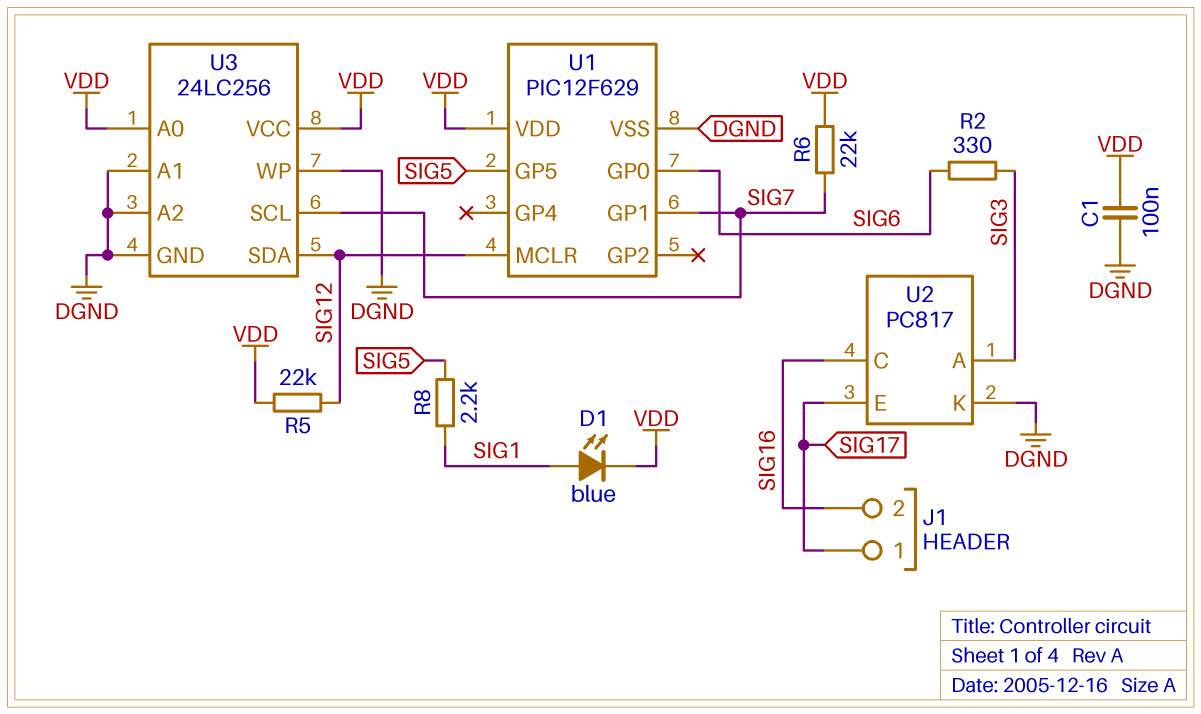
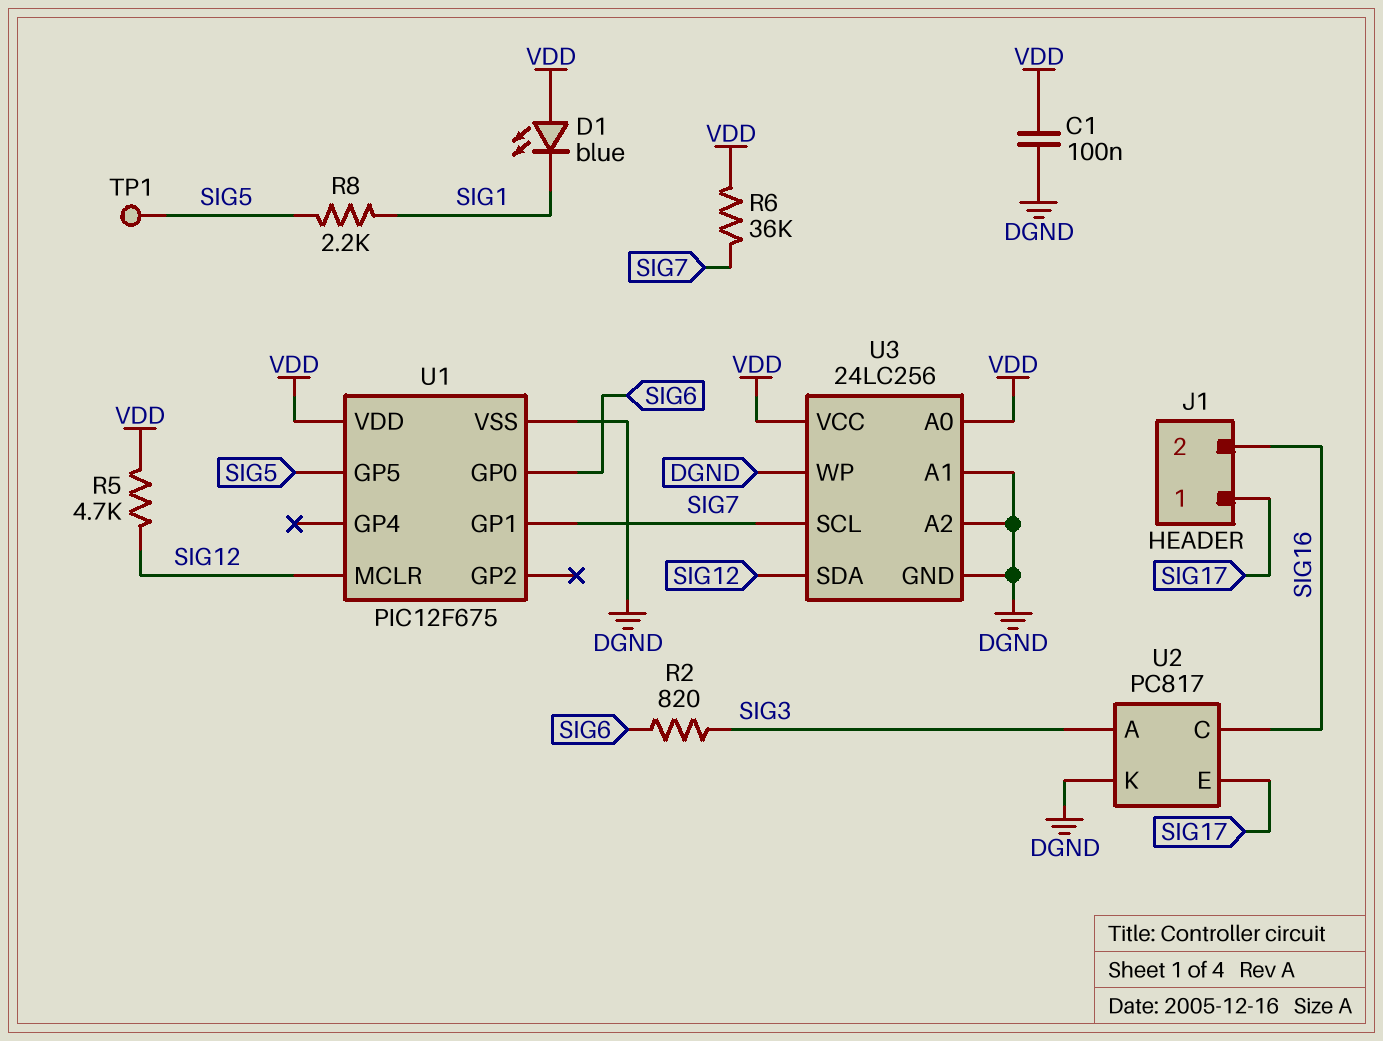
D1: LED blue (A SIG1, K VDD) -> LED blue (A VDD, K SIG1)
R2: 330 (SIG3, SIG6) -> 820 (SIG3, SIG6)
R5: 22k (SIG12, VDD) -> 4.7k (SIG12, VDD)
R6: 22k (SIG7, VDD) -> 36k (SIG7, VDD)
TP1: none -> test point (SIG5)
U1: PIC12F629 -> PIC12F675

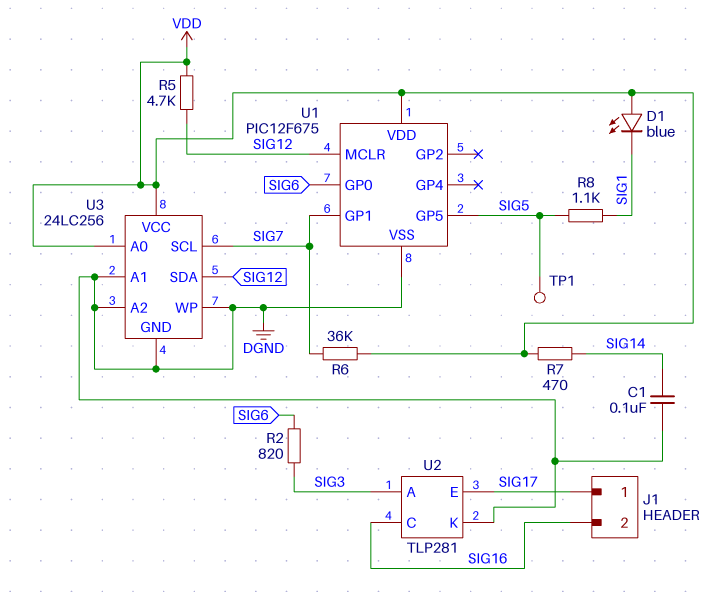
C1: 100nF (DGND, VDD) -> 100nF (DGND, SIG14)
R7: none -> 470 (SIG14, VDD)
R8: 2.2k (SIG1, SIG5) -> 1.1k (SIG1, SIG5)
U2: PC817 -> TLP281

